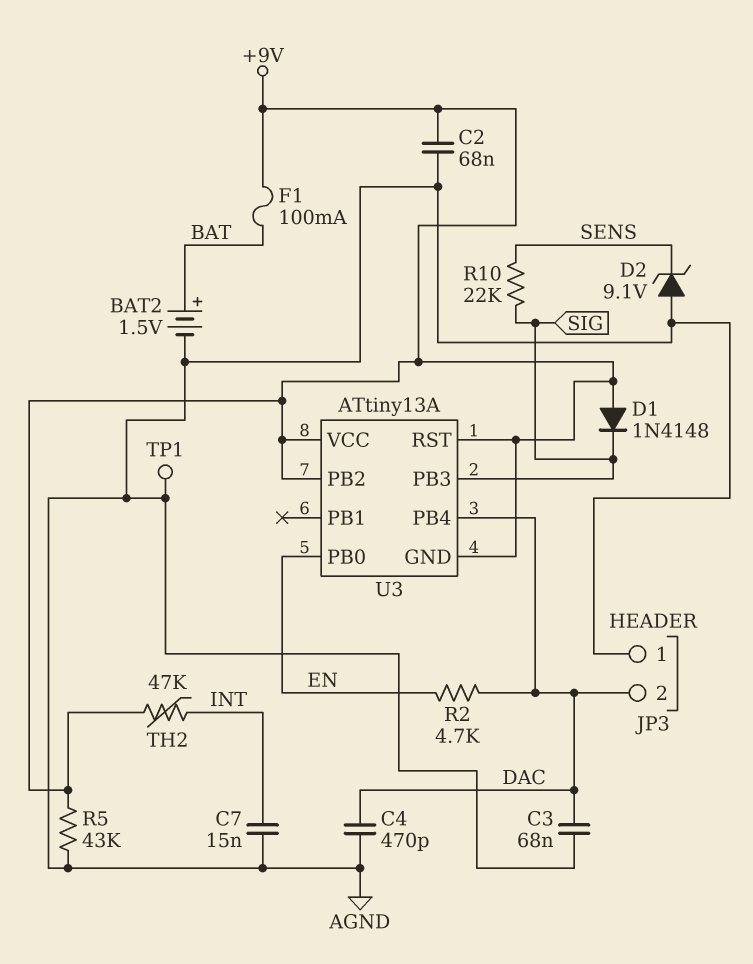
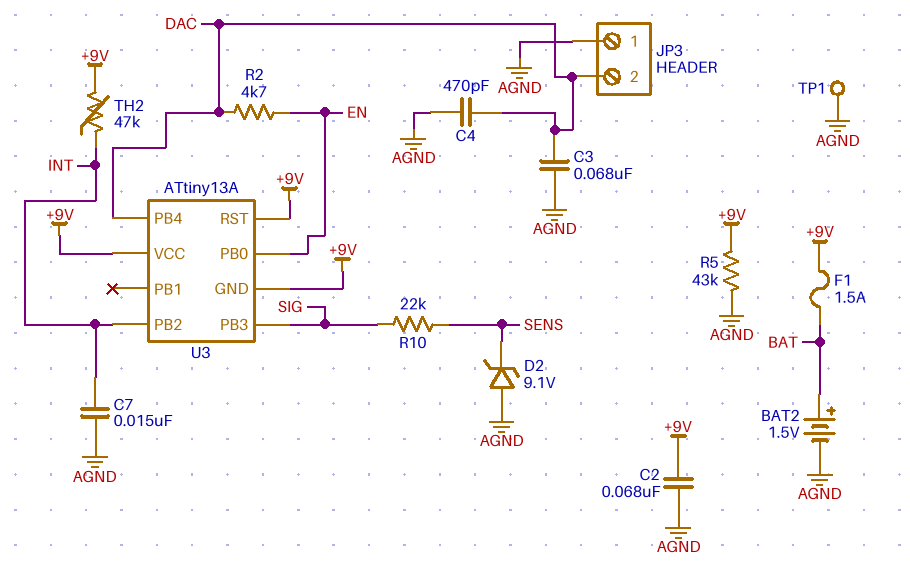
D1: diode 1N4148 (A +9V, K SIG) -> none
F1: 100mA (+9V, BAT) -> 1.5A (+9V, BAT)
U3 pin PB2: +9V -> INT

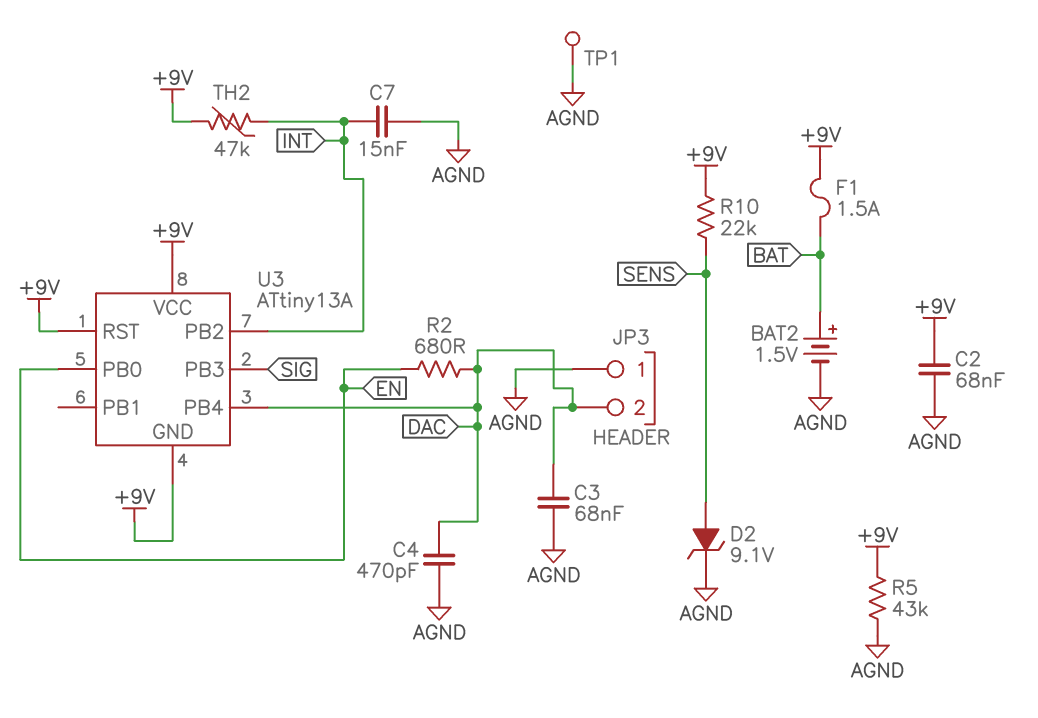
D2: zener 9.1V (A AGND, K SENS) -> zener 9.1V (A SENS, K AGND)
R2: 4.7k (DAC, EN) -> 680 (DAC, EN)
R10: 22k (SENS, SIG) -> 22k (+9V, SENS)

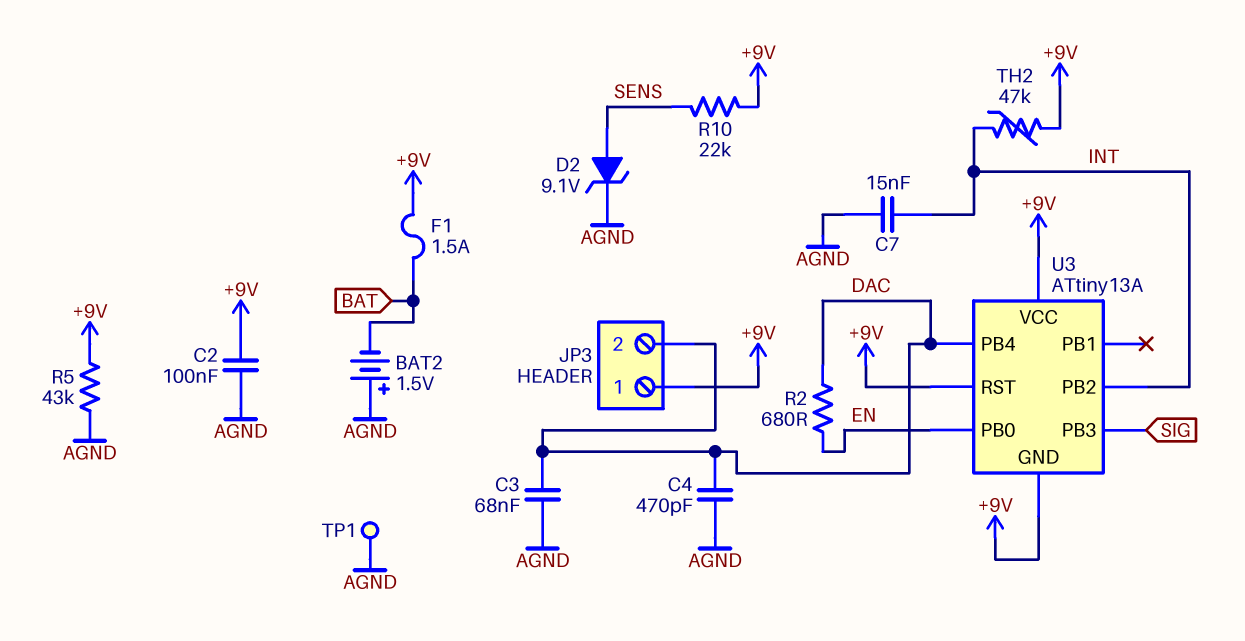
BAT2: 1.5V (plus BAT, minus AGND) -> 1.5V (plus AGND, minus BAT)
C2: 68nF (+9V, AGND) -> 100nF (+9V, AGND)
JP3 pin 1: AGND -> +9V

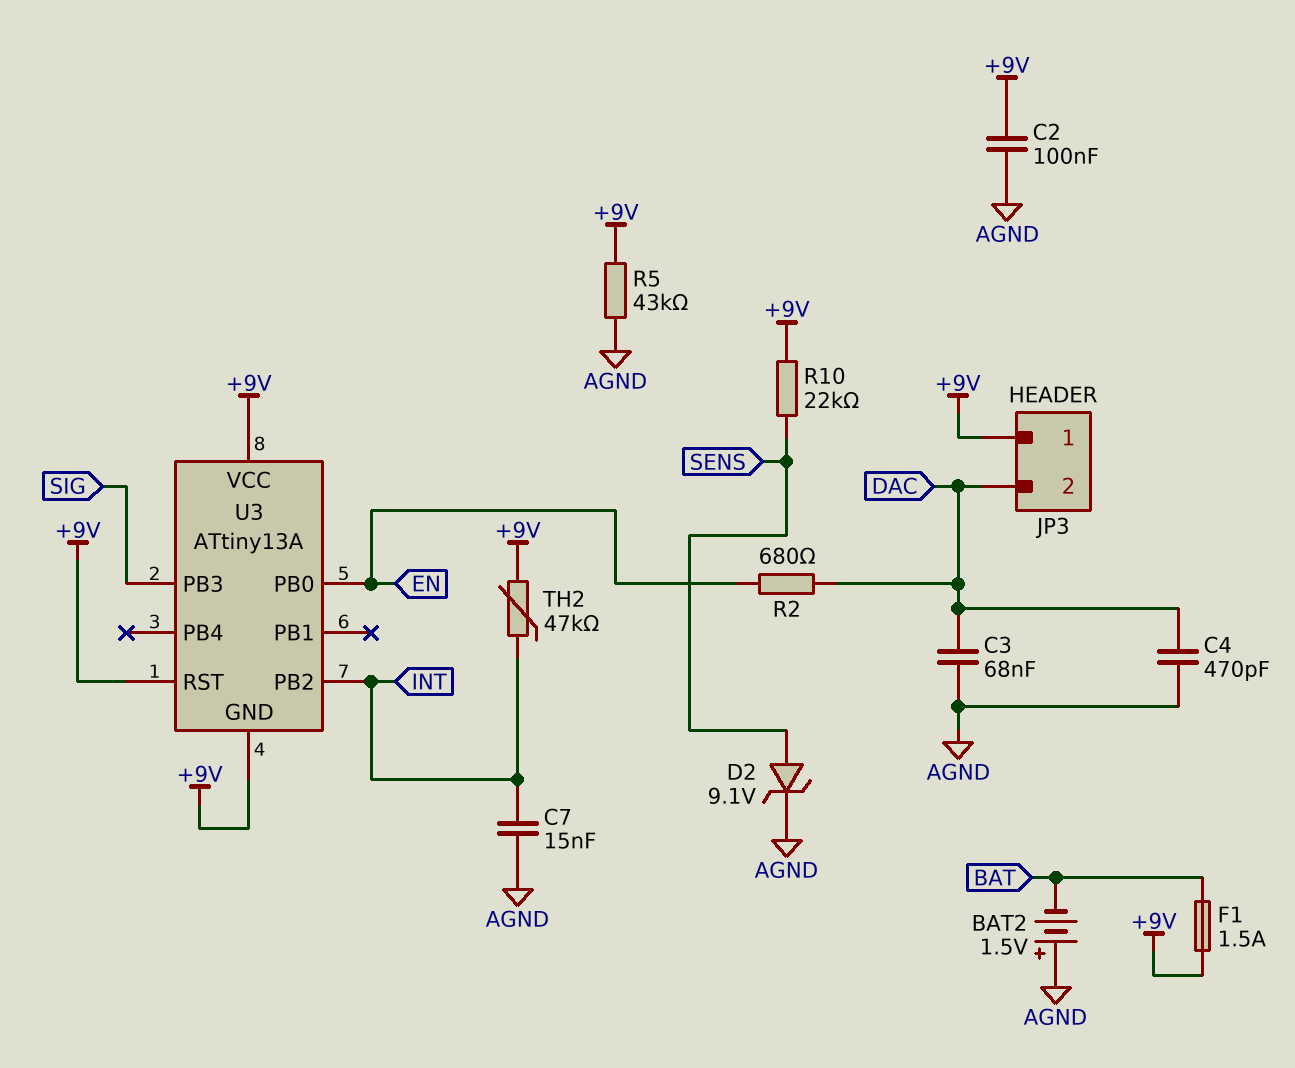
TP1: test point (AGND) -> none
U3 pin PB4: DAC -> none

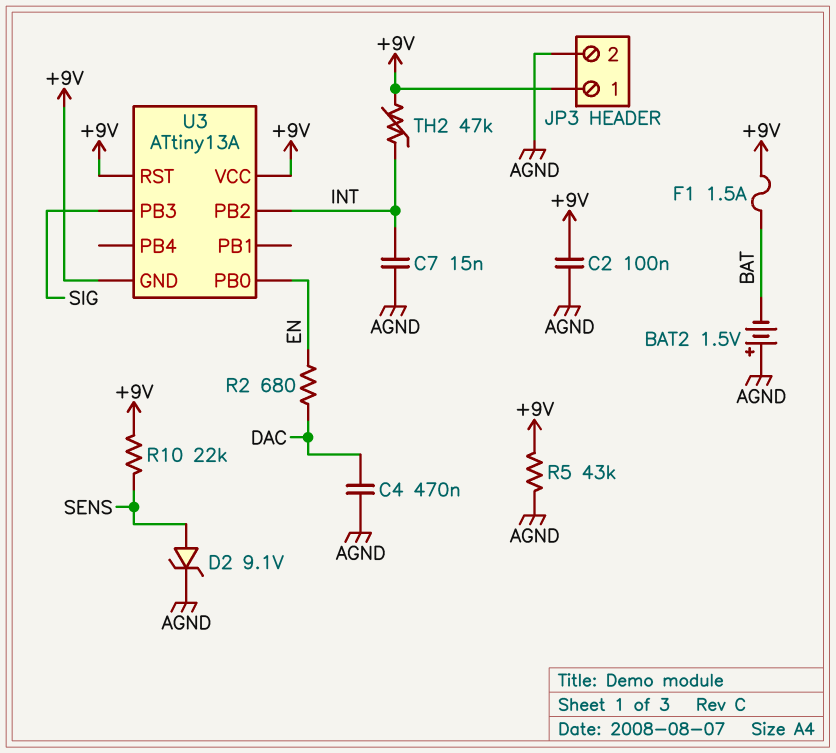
C3: 68nF (AGND, DAC) -> none
C4: 470pF (AGND, DAC) -> 470nF (AGND, DAC)
JP3 pin 2: DAC -> AGND

